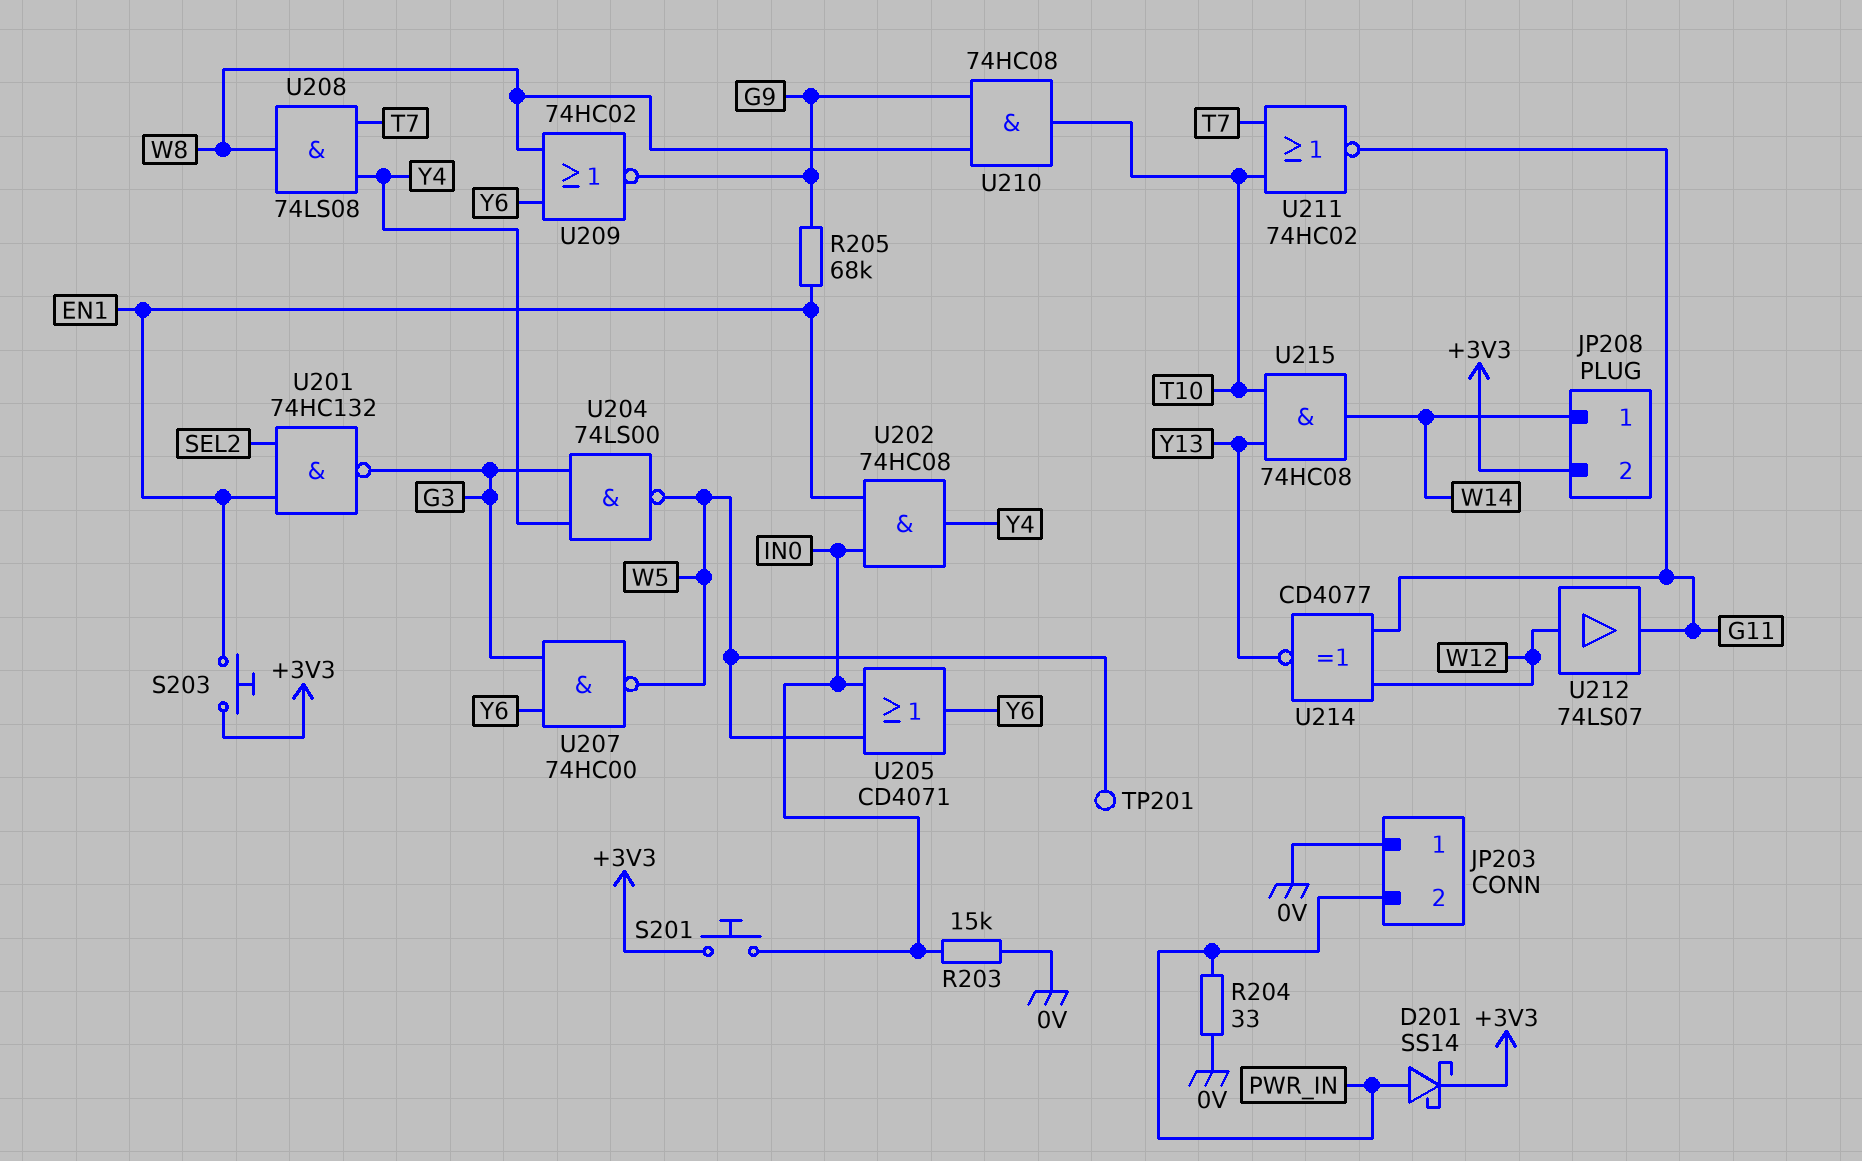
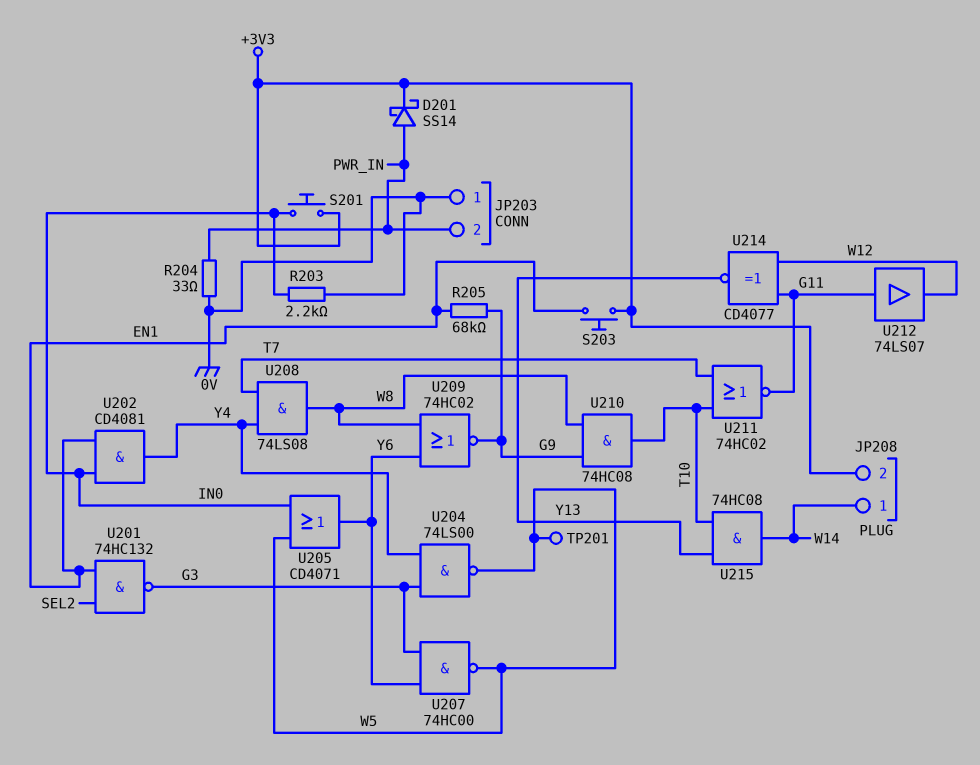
R203: 15k (0V, IN0) -> 2.2k (0V, IN0)
U202: AND 74HC08 (in EN1, in IN0, out Y4) -> AND CD4081 (in EN1, in IN0, out Y4)
U212: buffer 74LS07 (in W12, out G11) -> buffer 74LS07 (in G11, out W12)

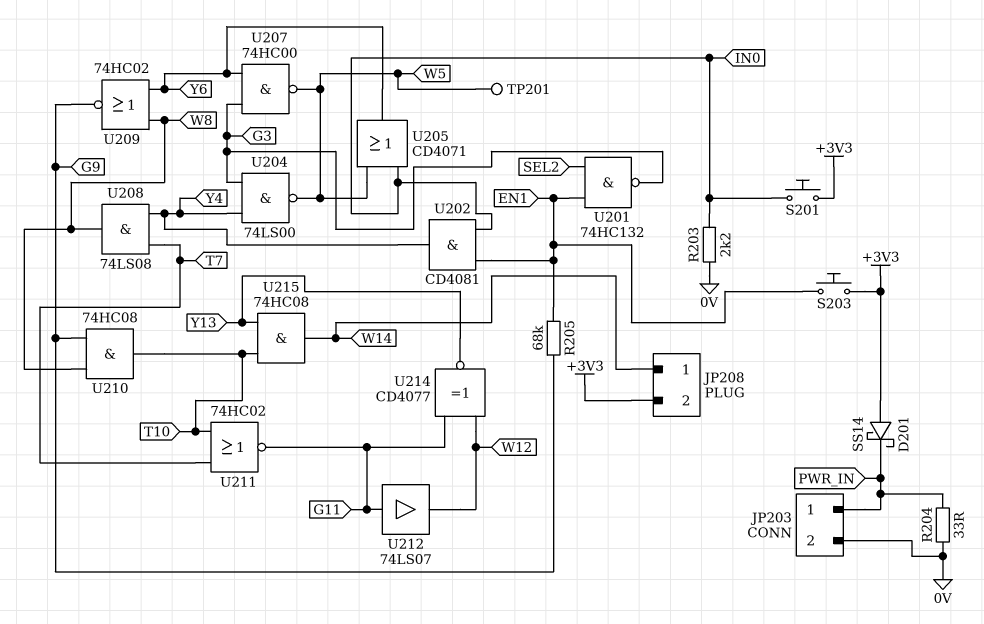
D201: schottky SS14 (A PWR_IN, K +3V3) -> schottky SS14 (A +3V3, K PWR_IN)
JP203 pin 1: 0V -> PWR_IN
JP203 pin 2: PWR_IN -> 0V

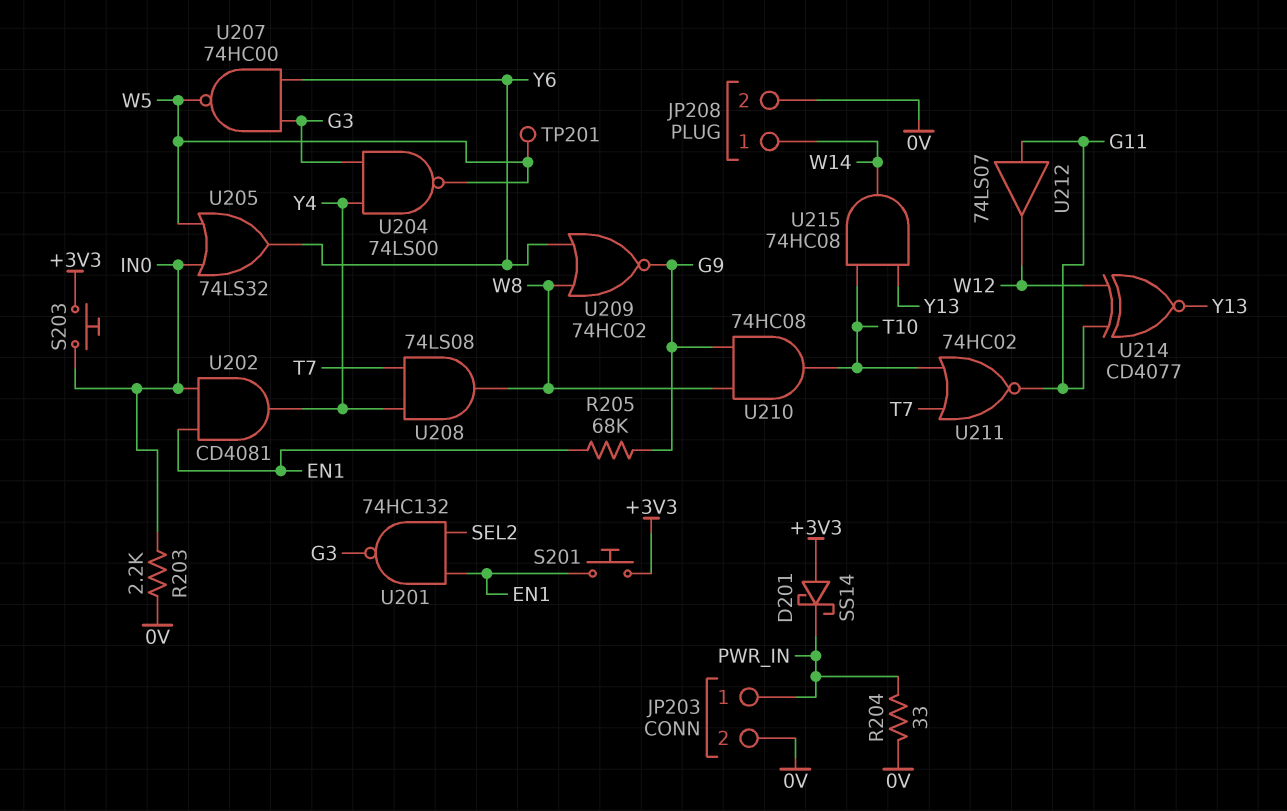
JP208 pin 2: +3V3 -> 0V
S201: button (+3V3, IN0) -> button (+3V3, EN1)
S203: button (+3V3, EN1) -> button (+3V3, IN0)
U205: OR CD4071 (in IN0, in W5, out Y6) -> OR 74LS32 (in IN0, in W5, out Y6)

